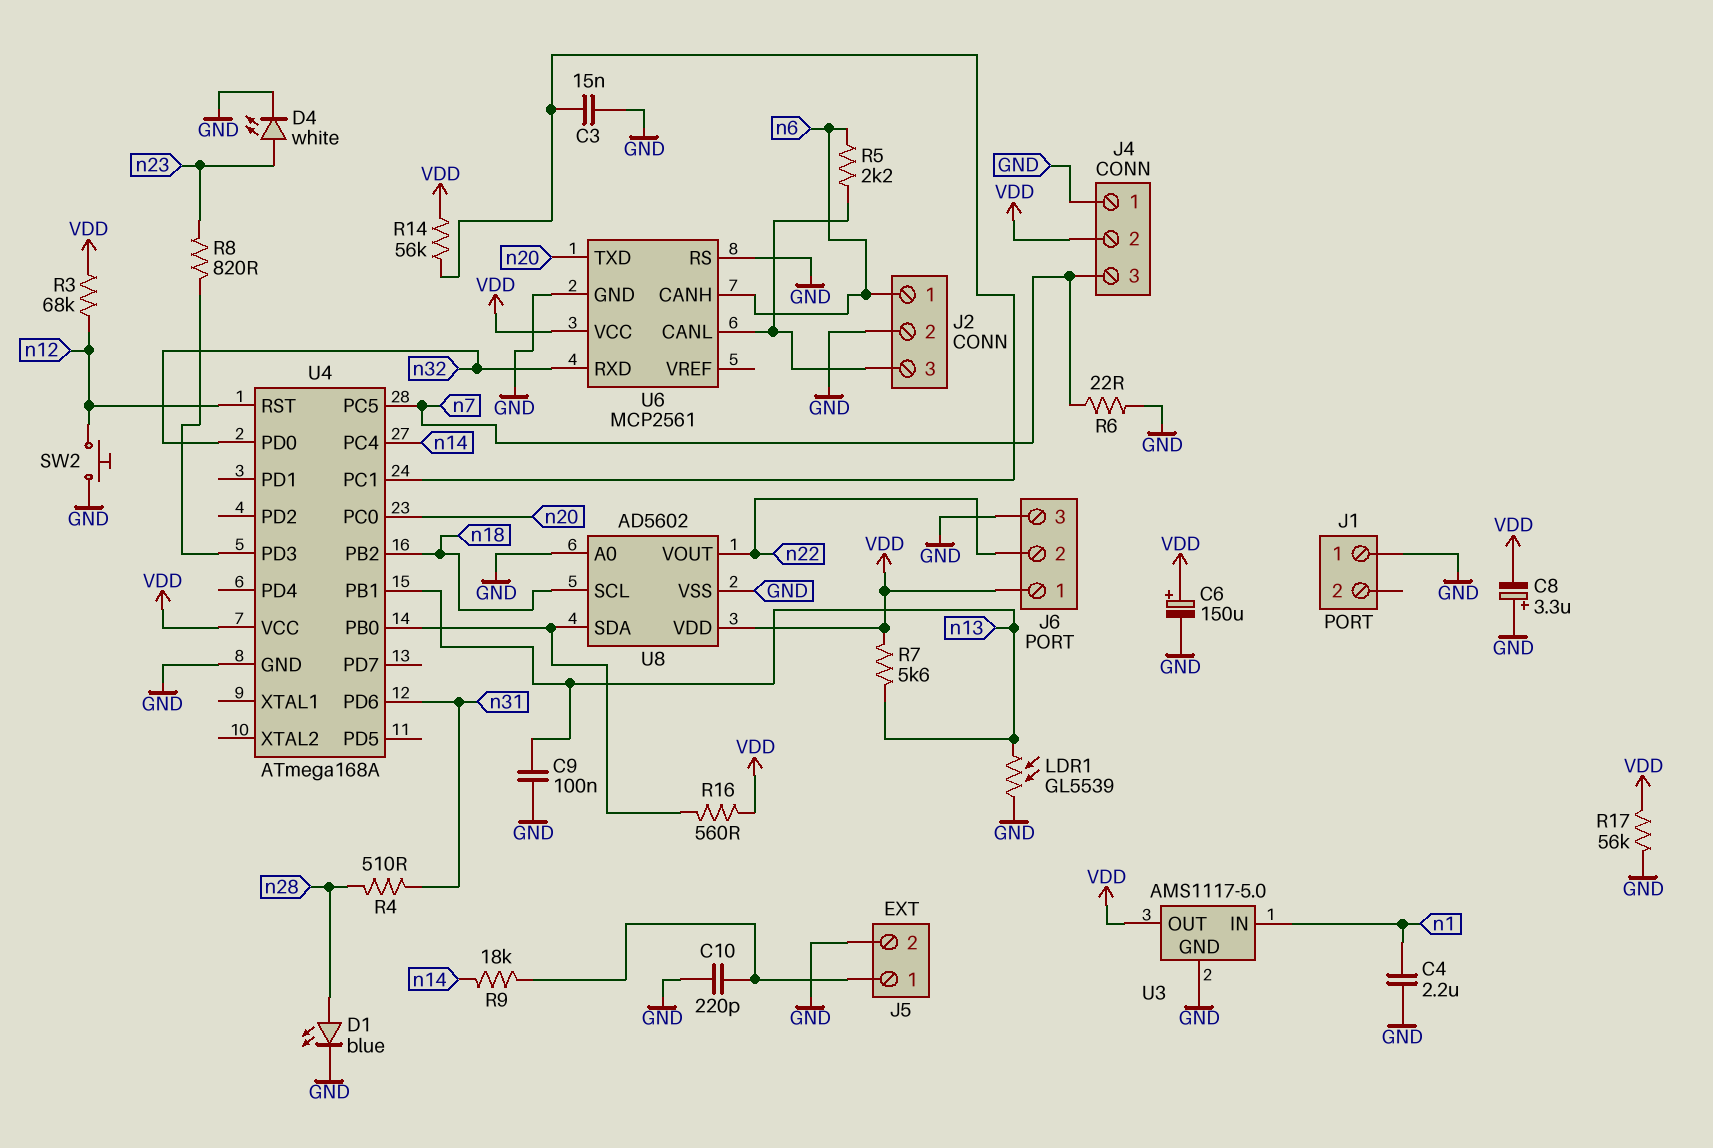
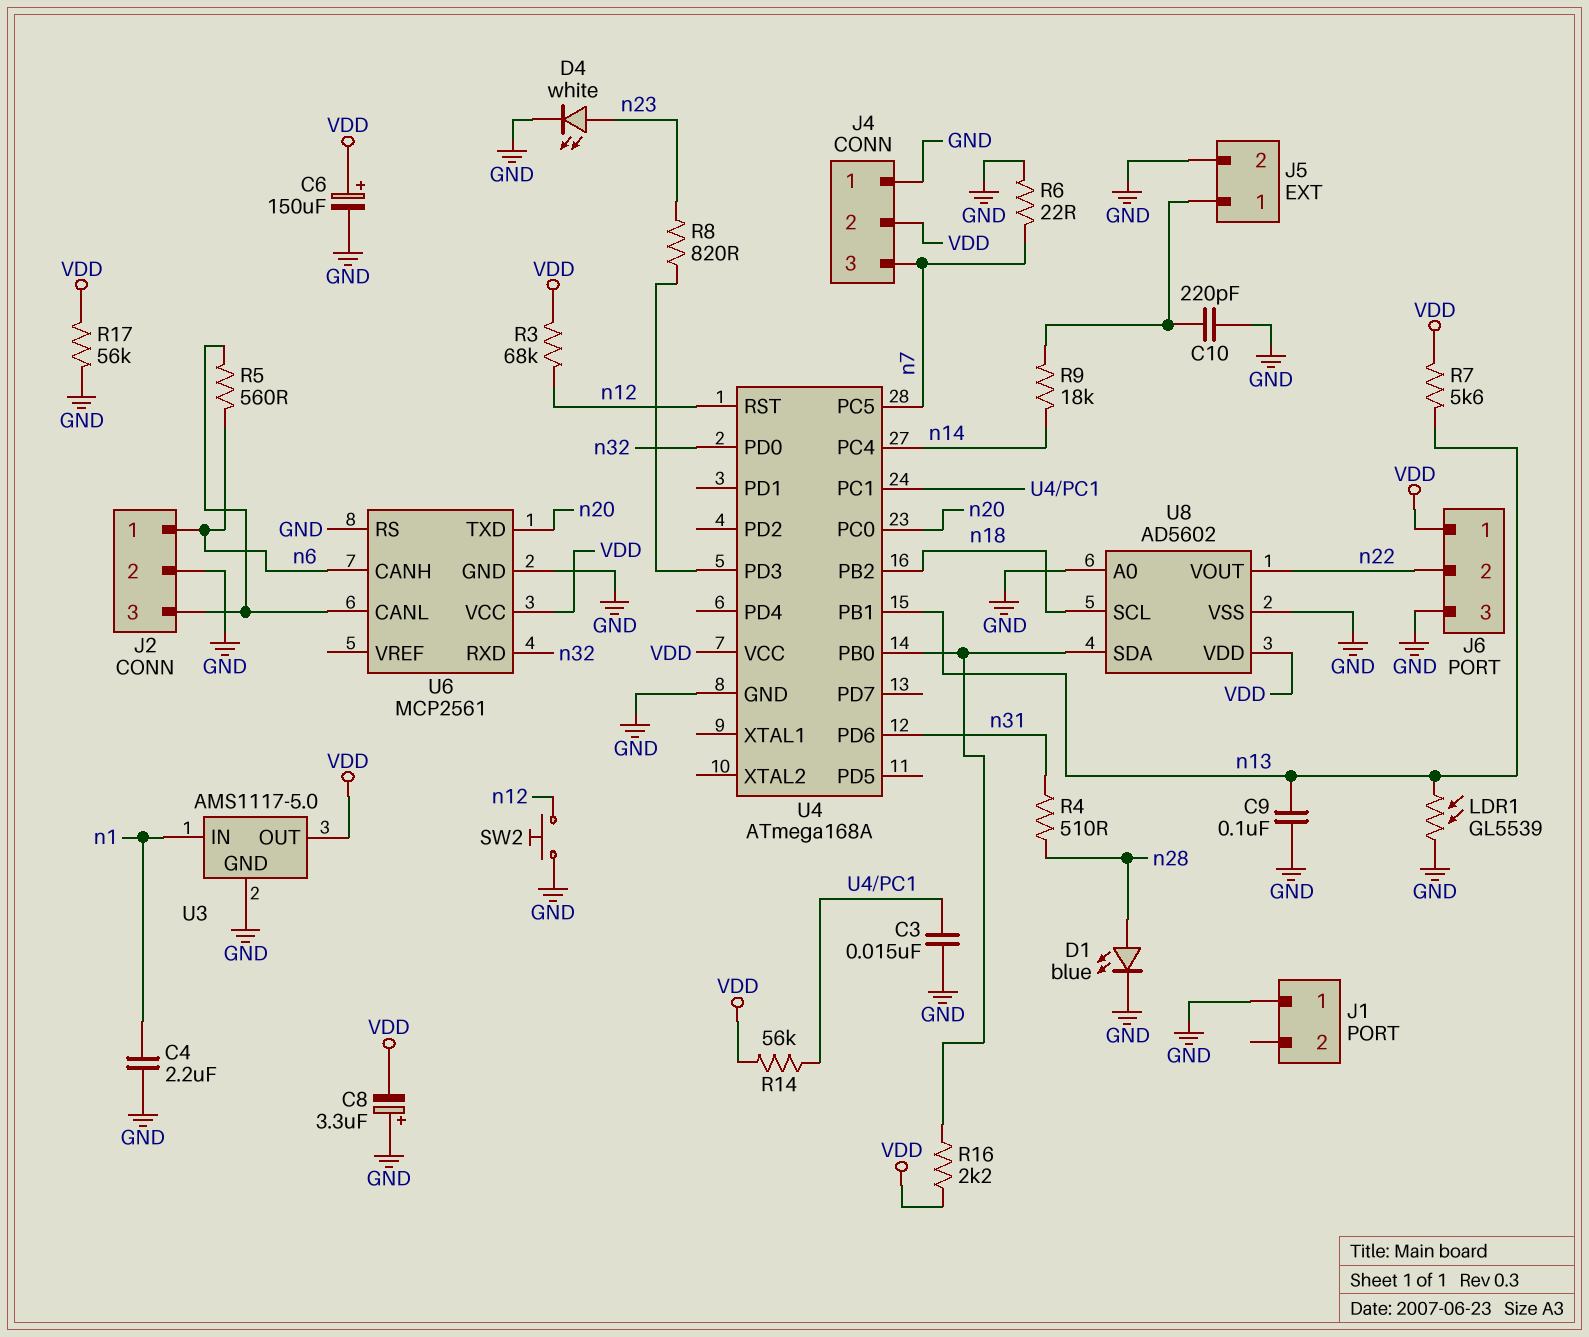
R5: 2.2k (J2/3, n6) -> 560 (J2/3, n6)
R16: 560 (U4/PB0, VDD) -> 2.2k (U4/PB0, VDD)

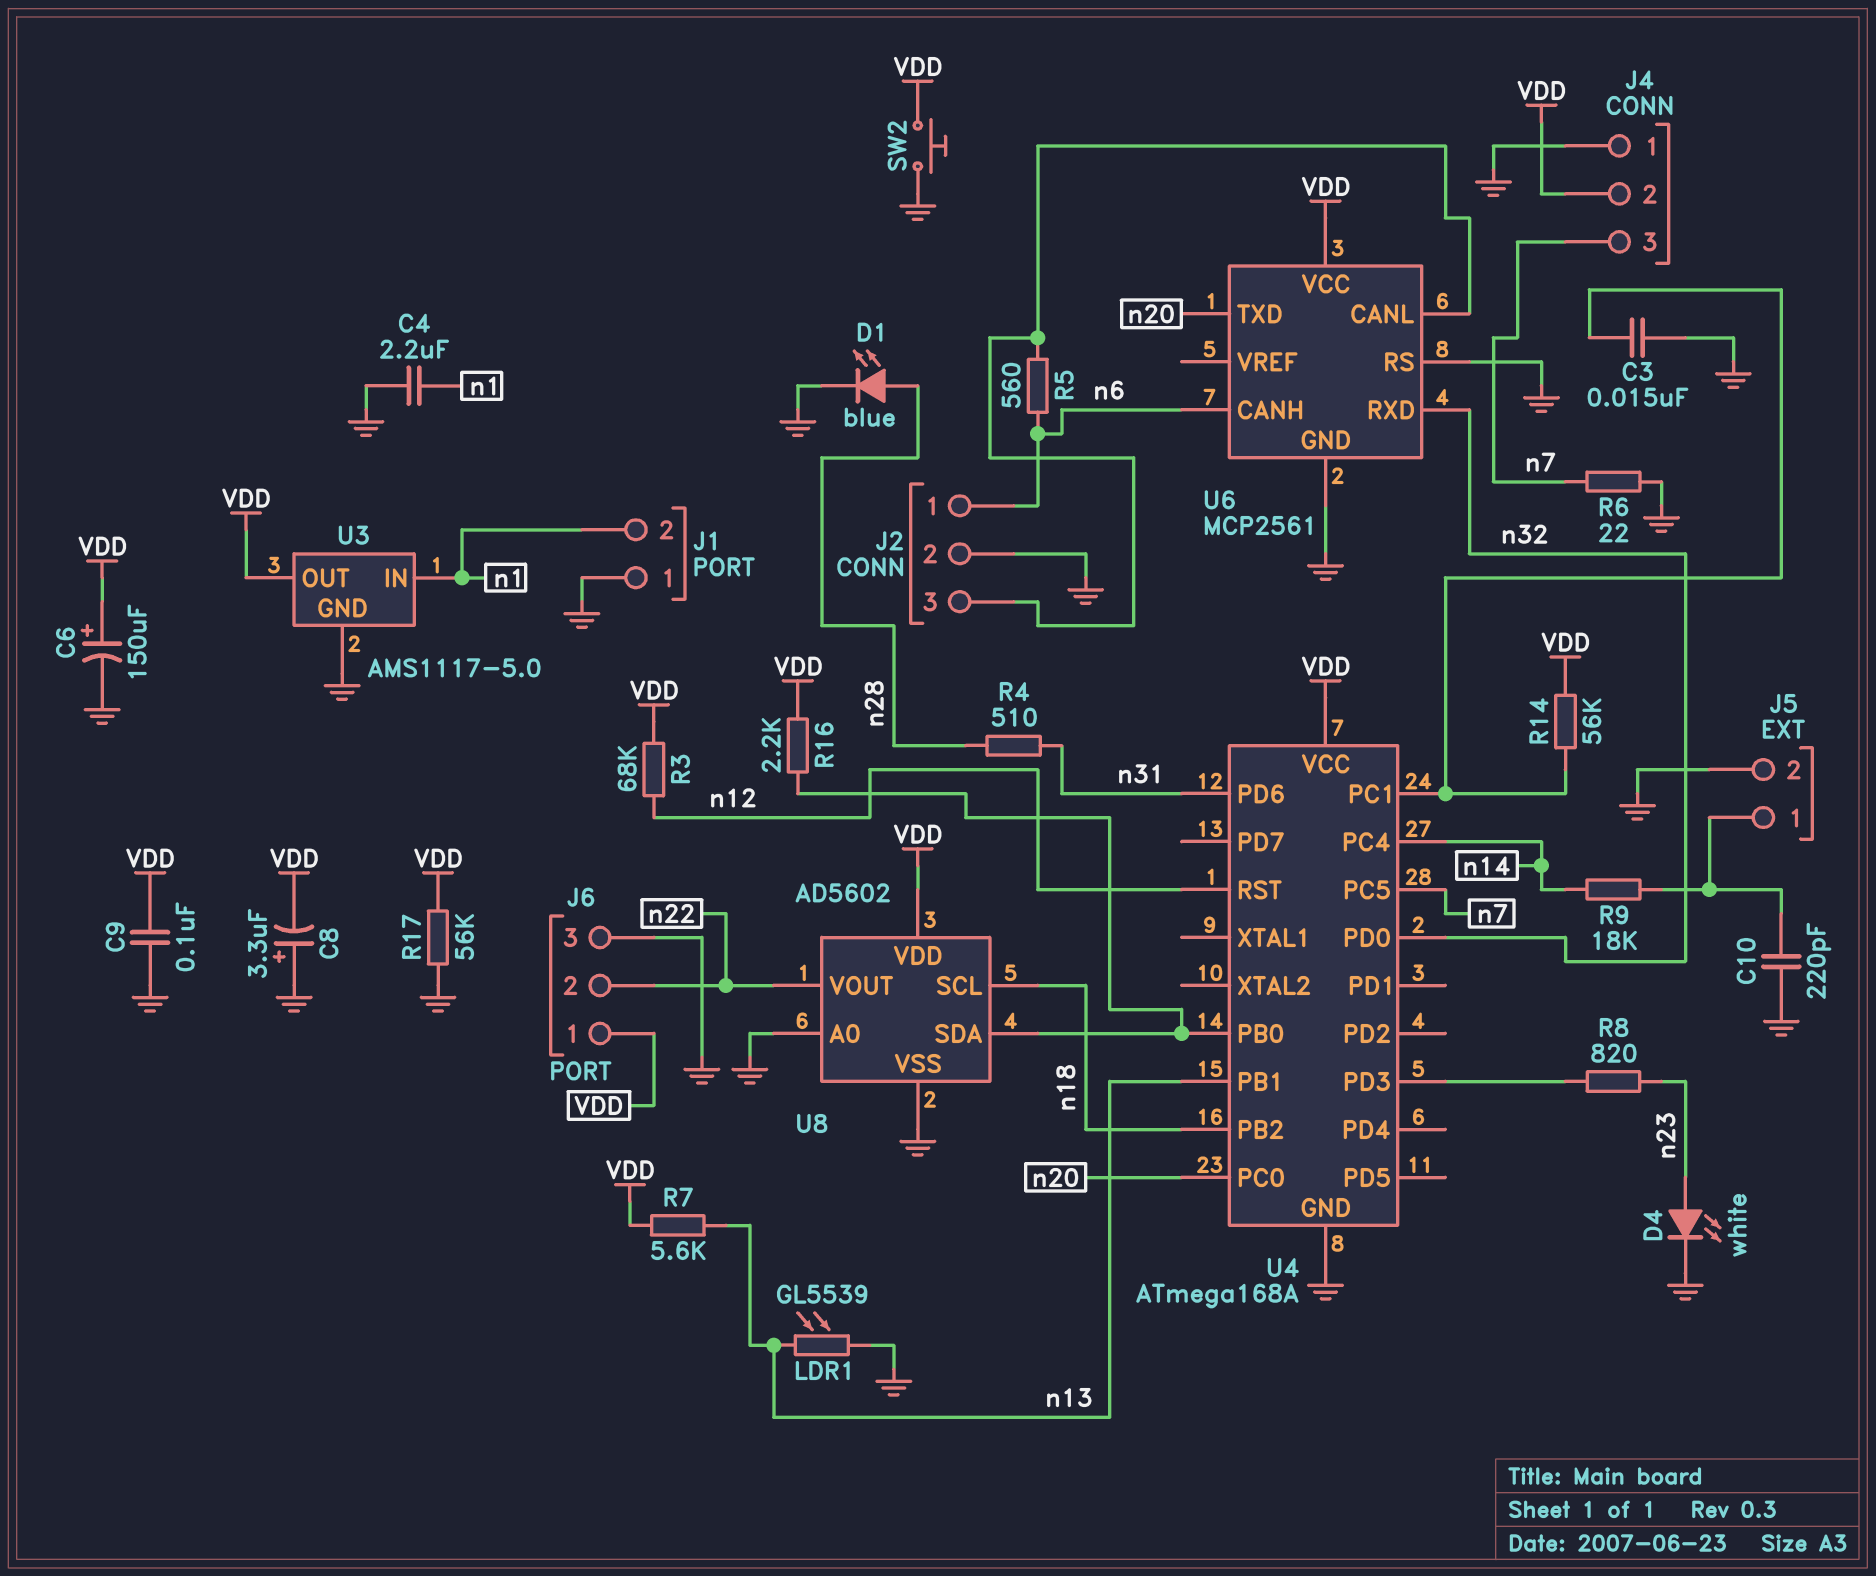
C9: 100nF (GND, n13) -> 100nF (GND, VDD)
J1 pin 2: none -> n1
SW2: button (GND, n12) -> button (GND, VDD)

